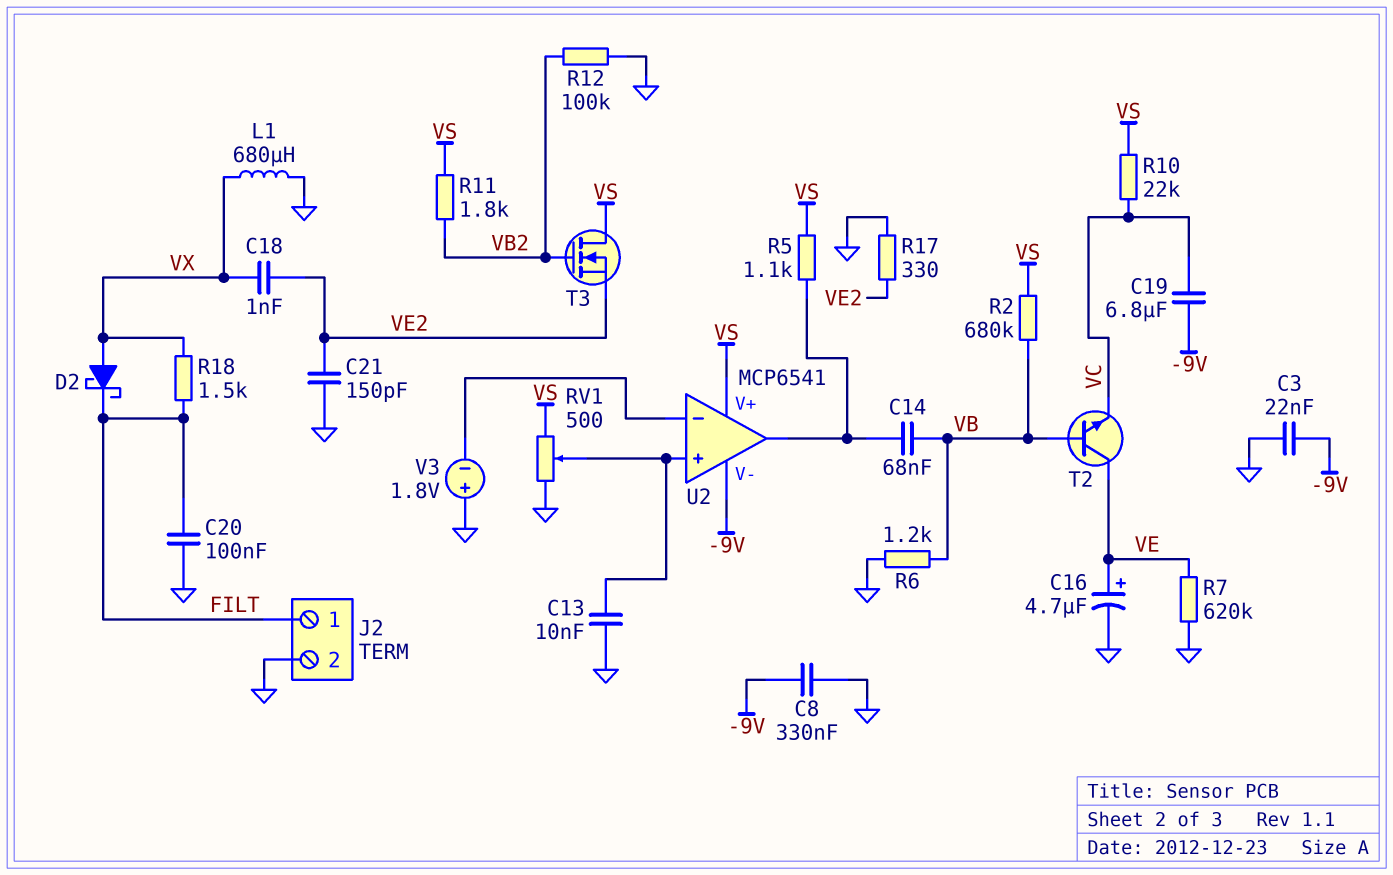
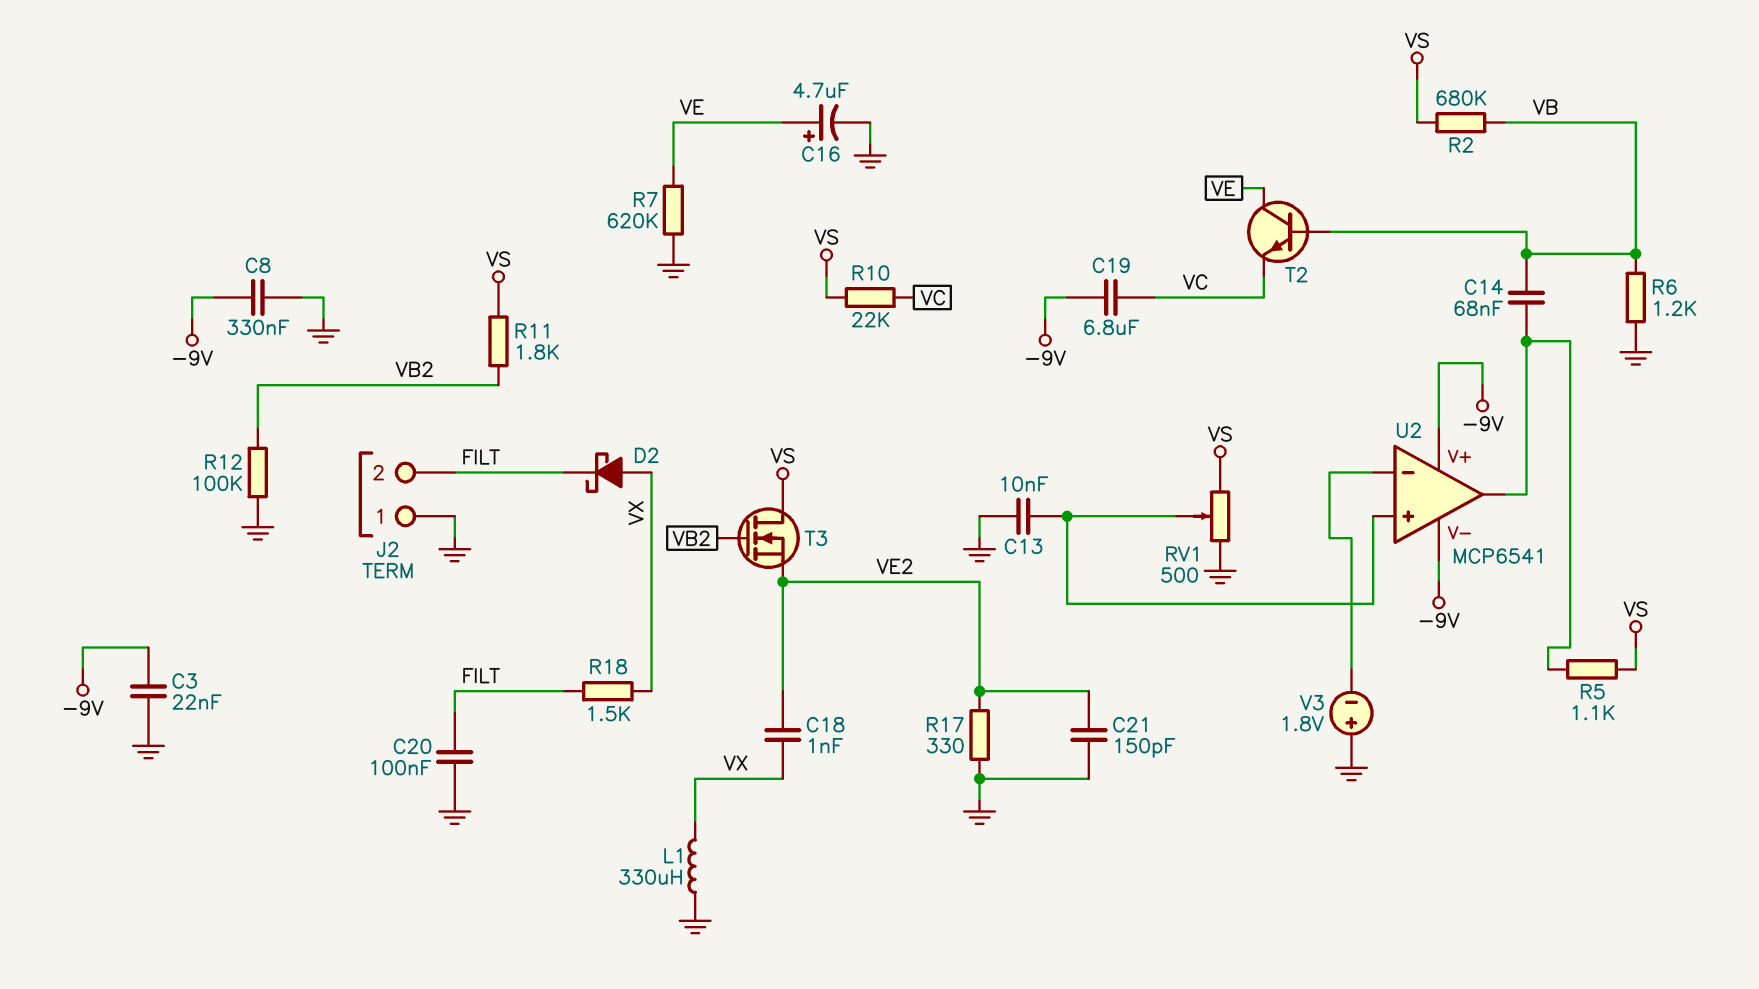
J2 pin 1: FILT -> GND
J2 pin 2: GND -> FILT
L1: 680uH (GND, VX) -> 330uH (GND, VX)
U2 pin V+: VS -> -9V

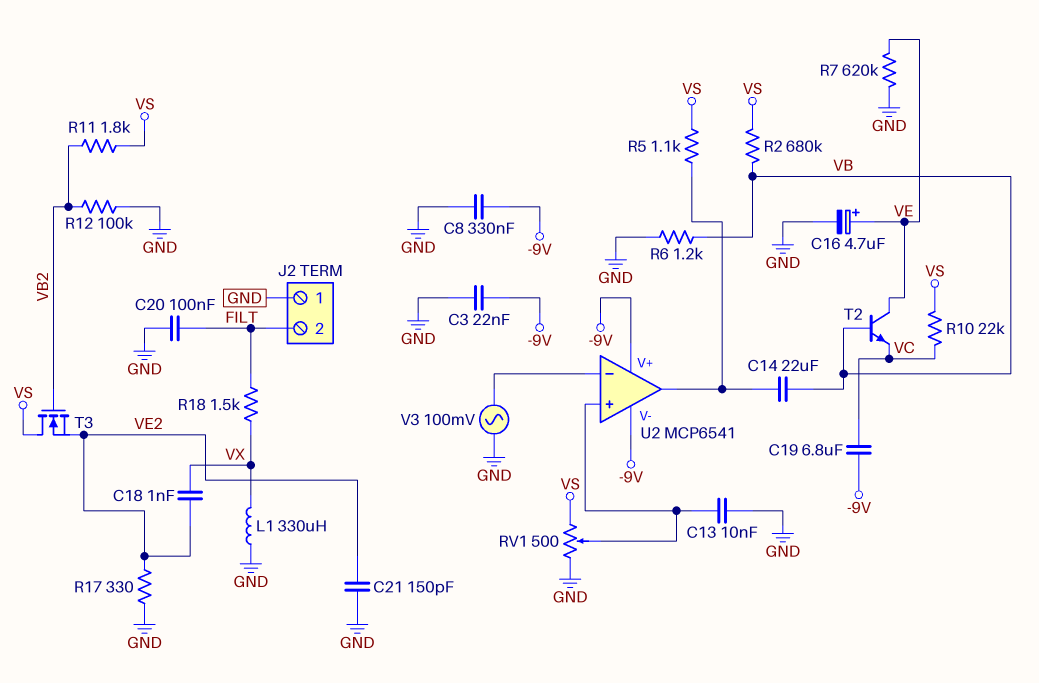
C14: 68nF (U2/out, VB) -> 22uF (U2/out, VB)
D2: schottky (A VX, K FILT) -> none
V3: 1.8V (plus GND, minus U2/in-) -> AC 100mV (GND, U2/in-)

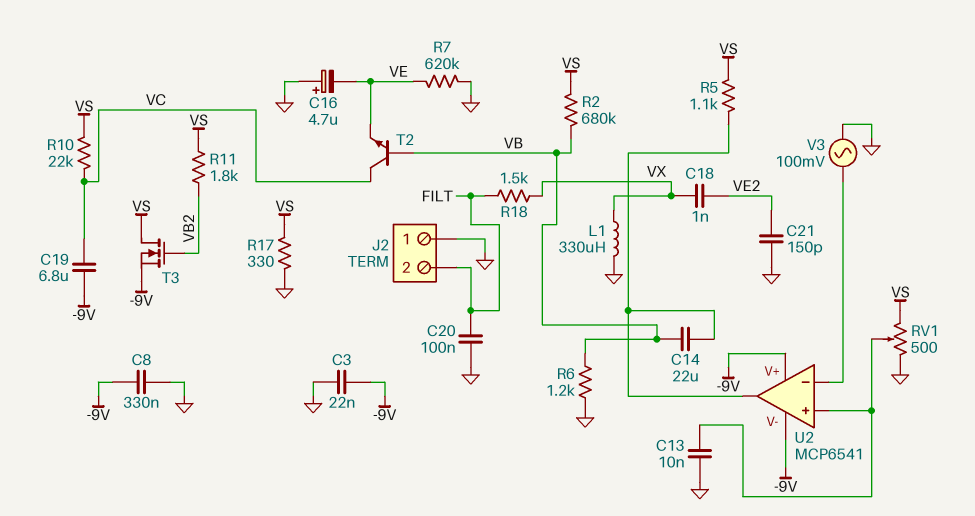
C16: 4.7uF (plus VE, minus GND) -> 4.7uF (plus GND, minus VE)
R12: 100k (GND, VB2) -> none
R17: 330 (GND, VE2) -> 330 (GND, VS)
T2: NPN (B VB, C VE, E VC) -> NPN (B VB, C VC, E VE)
T3: NMOS (G VB2, D VS, S VE2) -> NMOS (G VB2, D VS, S -9V)

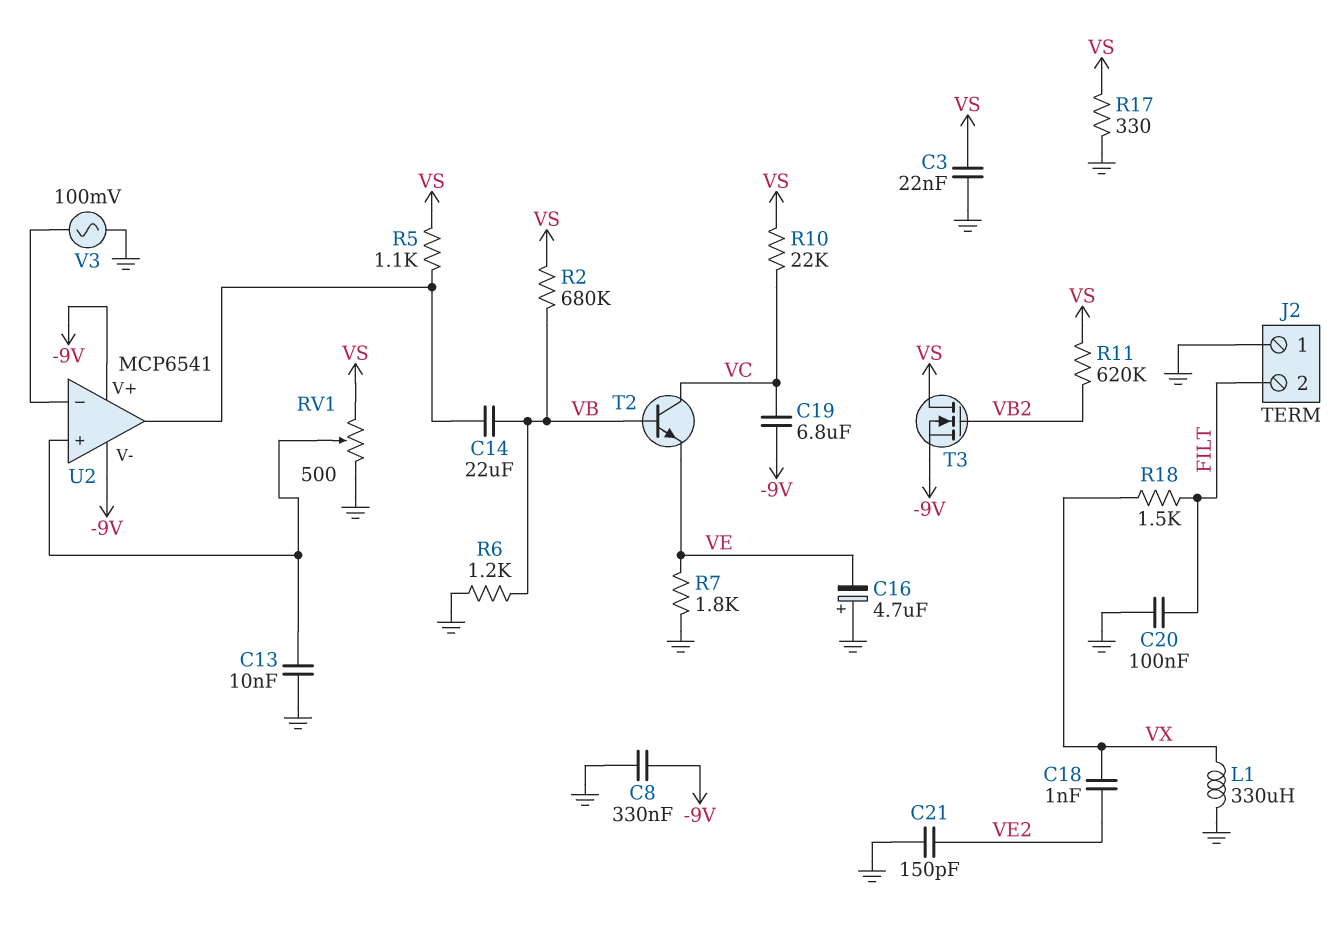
C3: 22nF (-9V, GND) -> 22nF (GND, VS)
R7: 620k (GND, VE) -> 1.8k (GND, VE)
R11: 1.8k (VB2, VS) -> 620k (VB2, VS)

